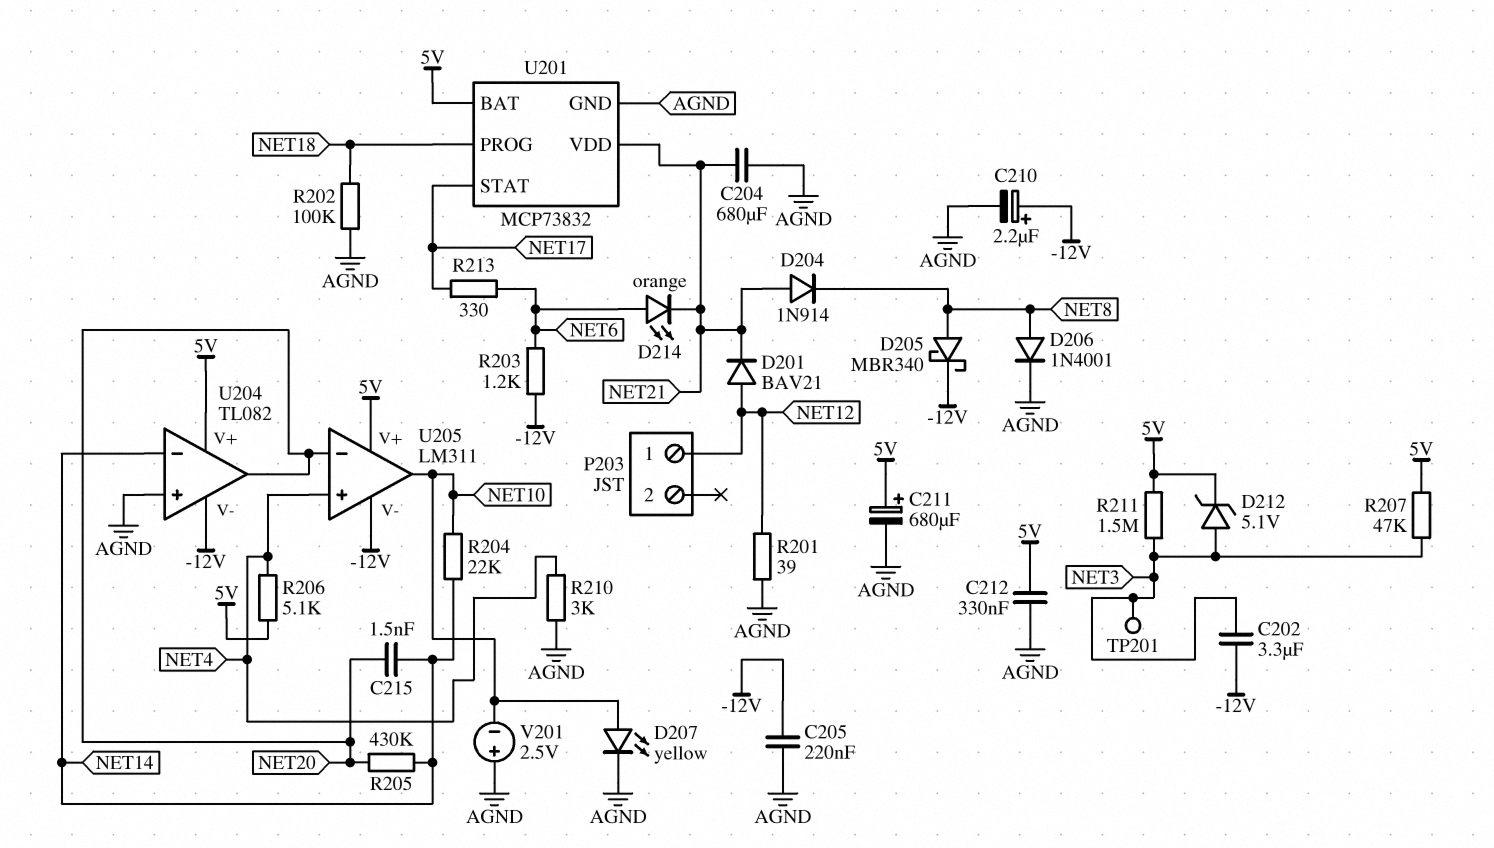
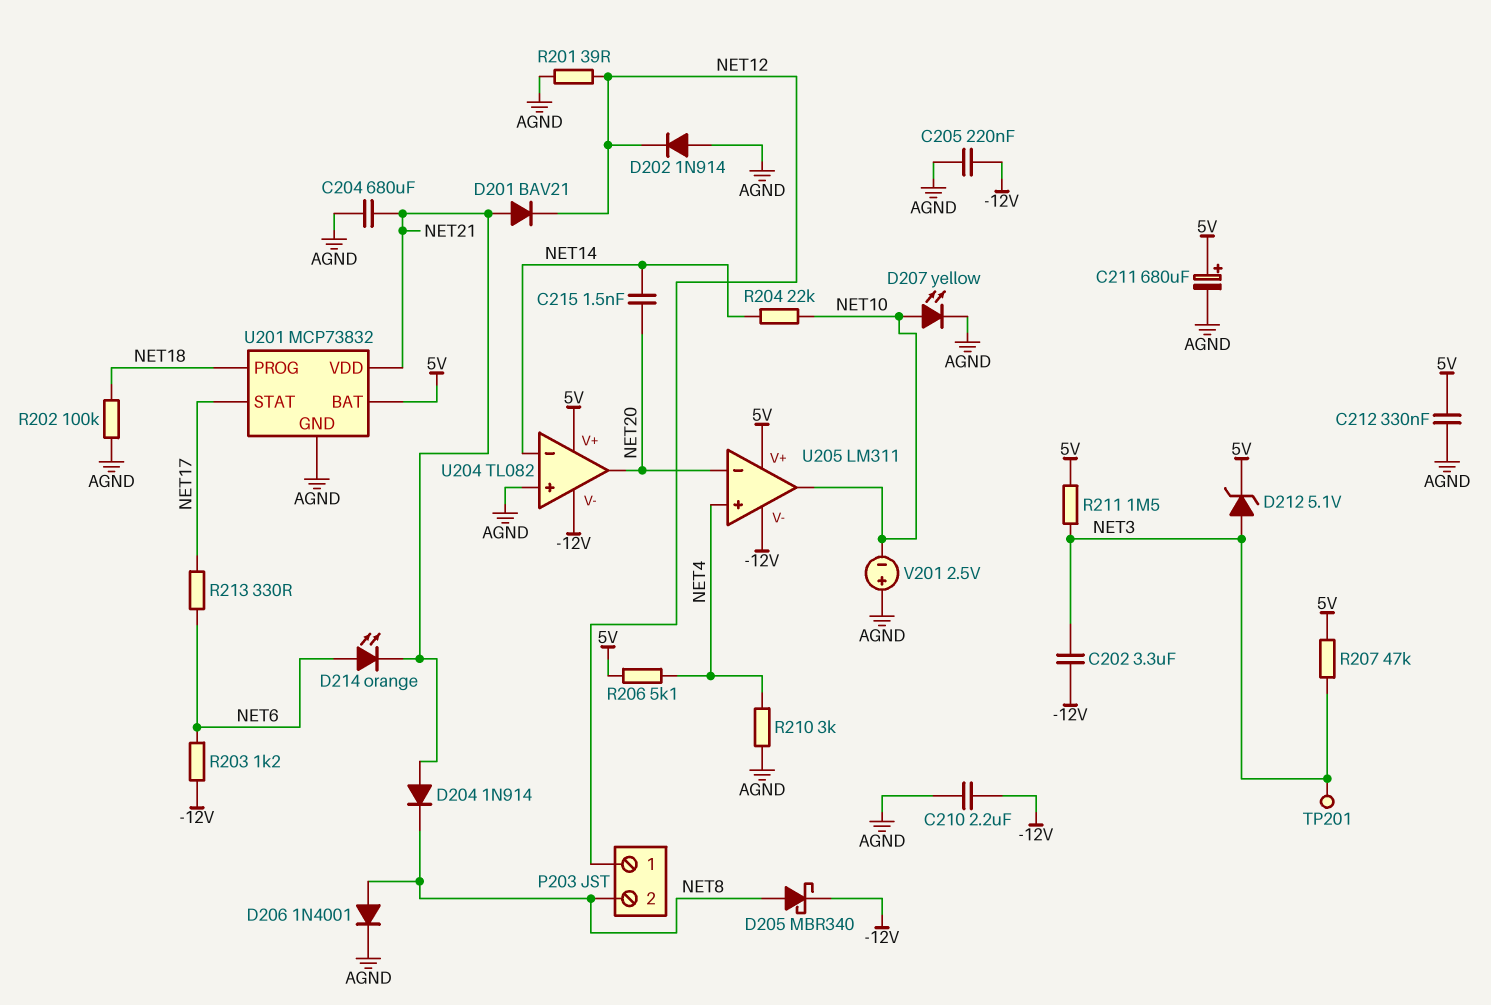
C210: 2.2uF (plus -12V, minus AGND) -> 2.2uF (-12V, AGND)
D201: diode BAV21 (A NET12, K NET21) -> diode BAV21 (A NET21, K NET12)
D202: none -> diode 1N914 (A AGND, K NET12)
P203 pin 2: none -> NET8
R205: 430k (NET14, NET20) -> none

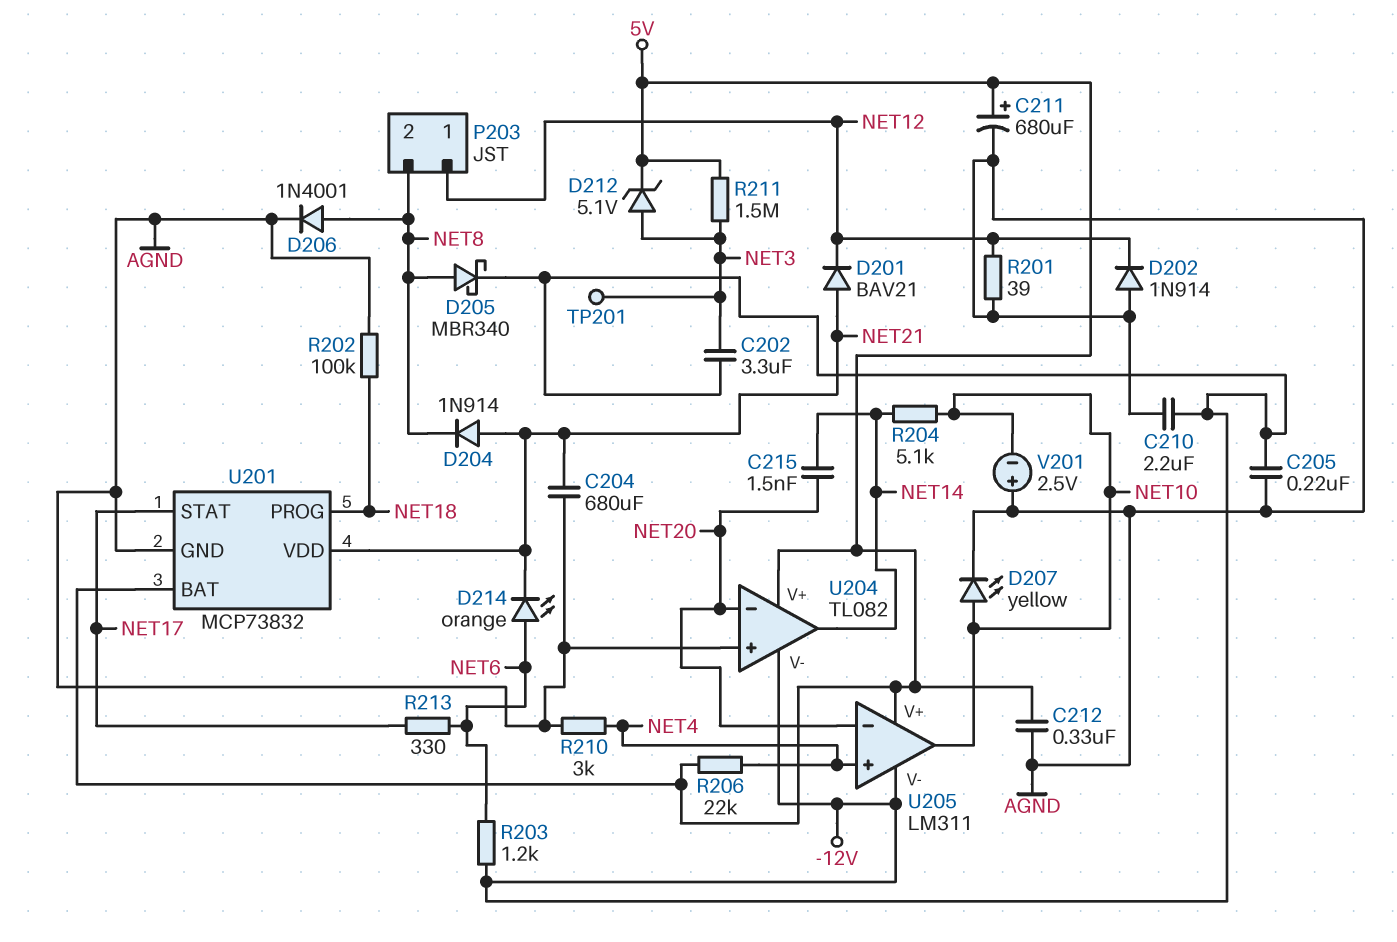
R204: 22k (NET10, NET14) -> 5.1k (NET10, NET14)
R206: 5.1k (5V, NET4) -> 22k (5V, NET4)
R207: 47k (5V, NET3) -> none
U204 pin in-: NET14 -> NET20
U204 pin out: NET20 -> NET14

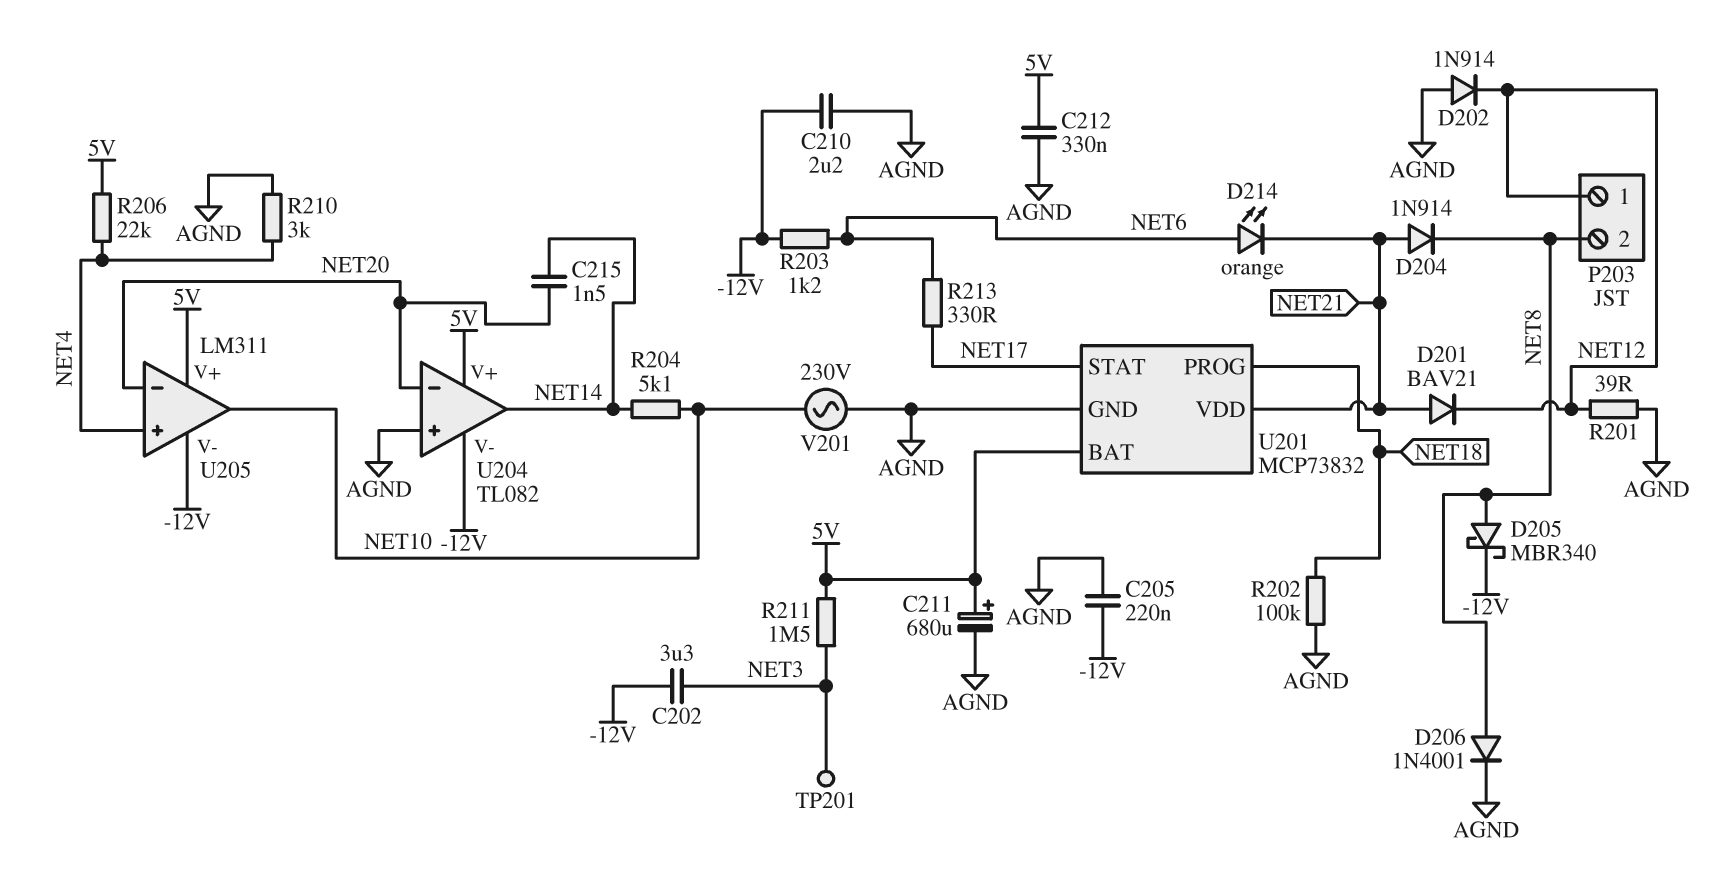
C204: 680uF (AGND, NET21) -> none
D207: LED yellow (A NET10, K AGND) -> none
D212: zener 5.1V (A NET3, K 5V) -> none
V201: 2.5V (plus AGND, minus NET10) -> AC 230V (AGND, NET10)

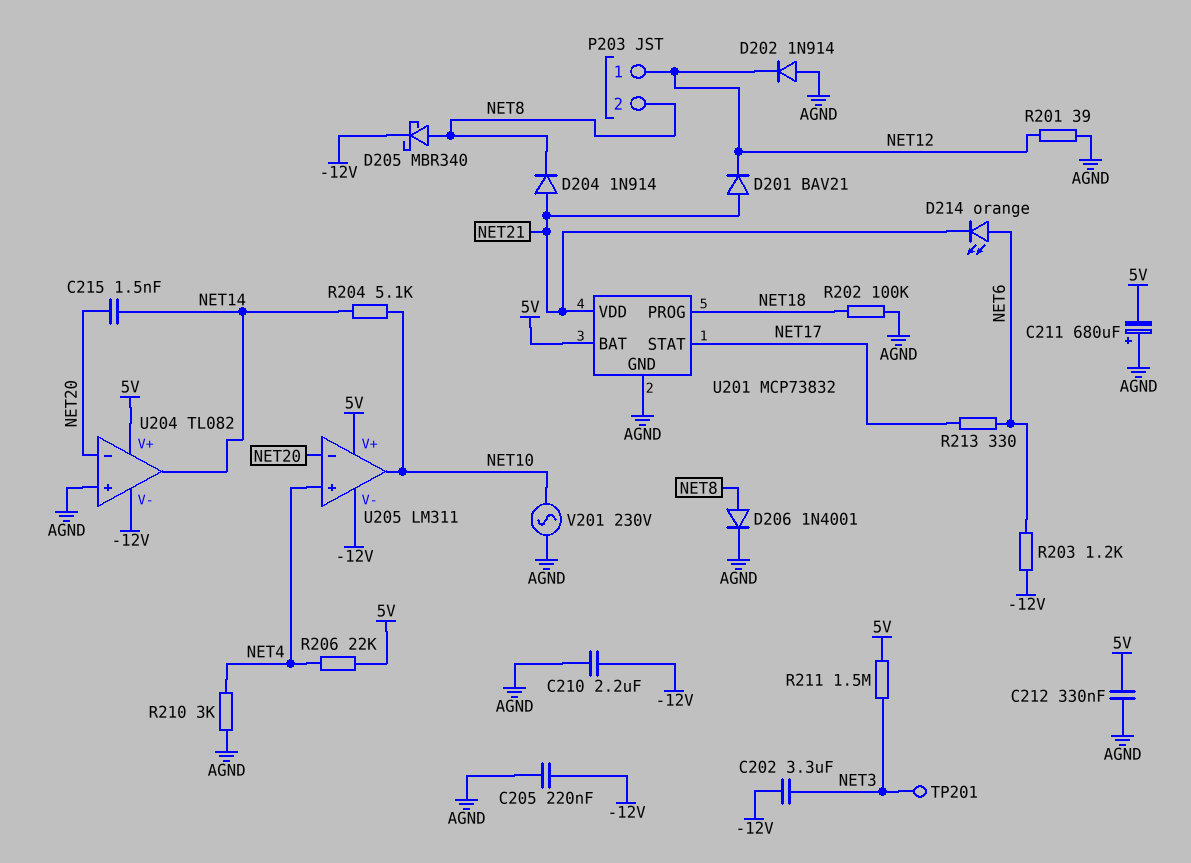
C211: 680uF (plus 5V, minus AGND) -> 680uF (plus AGND, minus 5V)

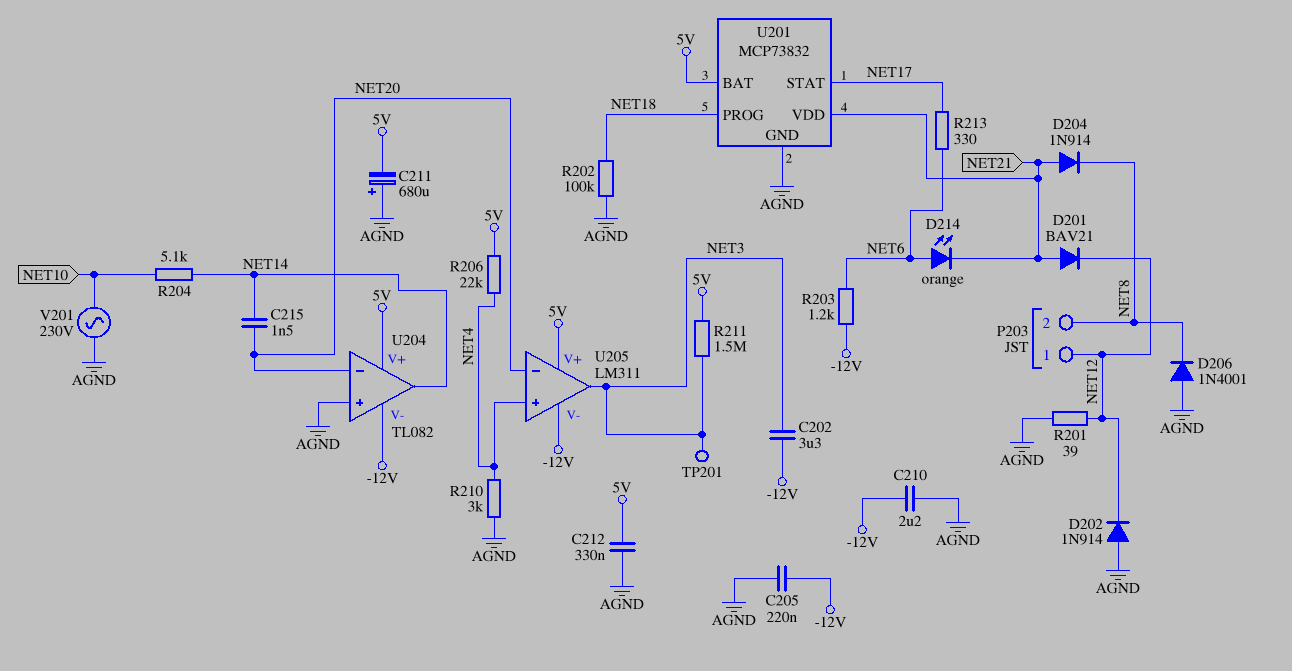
D205: schottky MBR340 (A NET8, K -12V) -> none
D206: diode 1N4001 (A NET8, K AGND) -> diode 1N4001 (A AGND, K NET8)
U205 pin out: NET10 -> NET3

